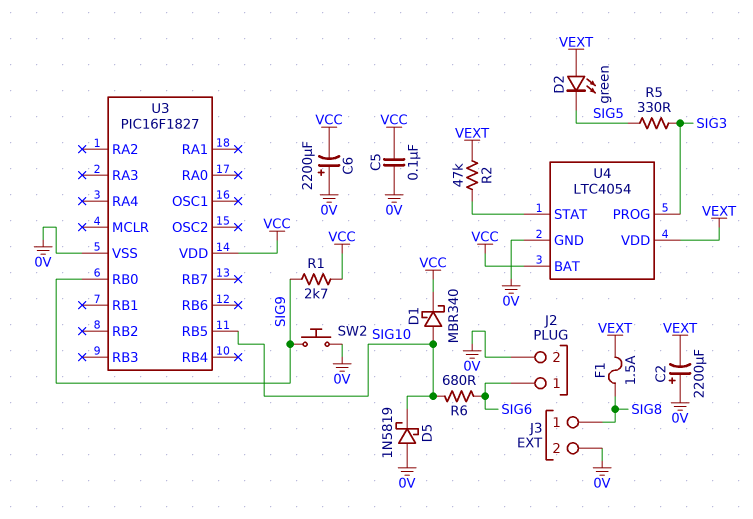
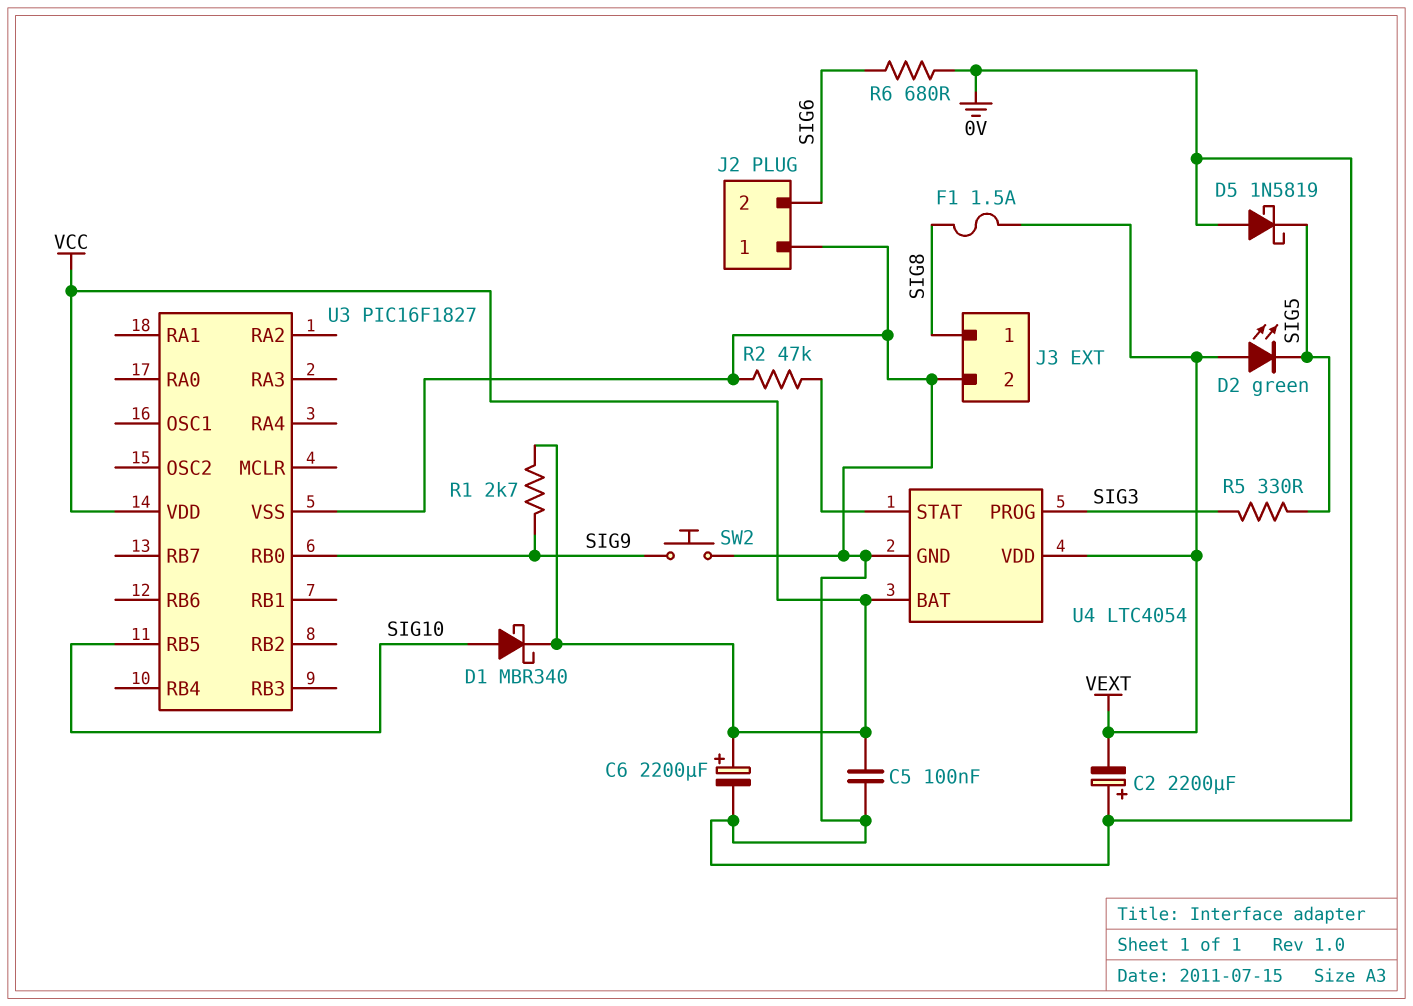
C6: 2200uF (plus 0V, minus VCC) -> 2200uF (plus VCC, minus 0V)
D5: schottky 1N5819 (A 0V, K SIG10) -> schottky 1N5819 (A 0V, K SIG5)
J2 pin 1: SIG6 -> 0V
J2 pin 2: 0V -> SIG6
R2: 47k (U4/STAT, VEXT) -> 47k (0V, U4/STAT)
R6: 680 (SIG6, SIG10) -> 680 (0V, SIG6)

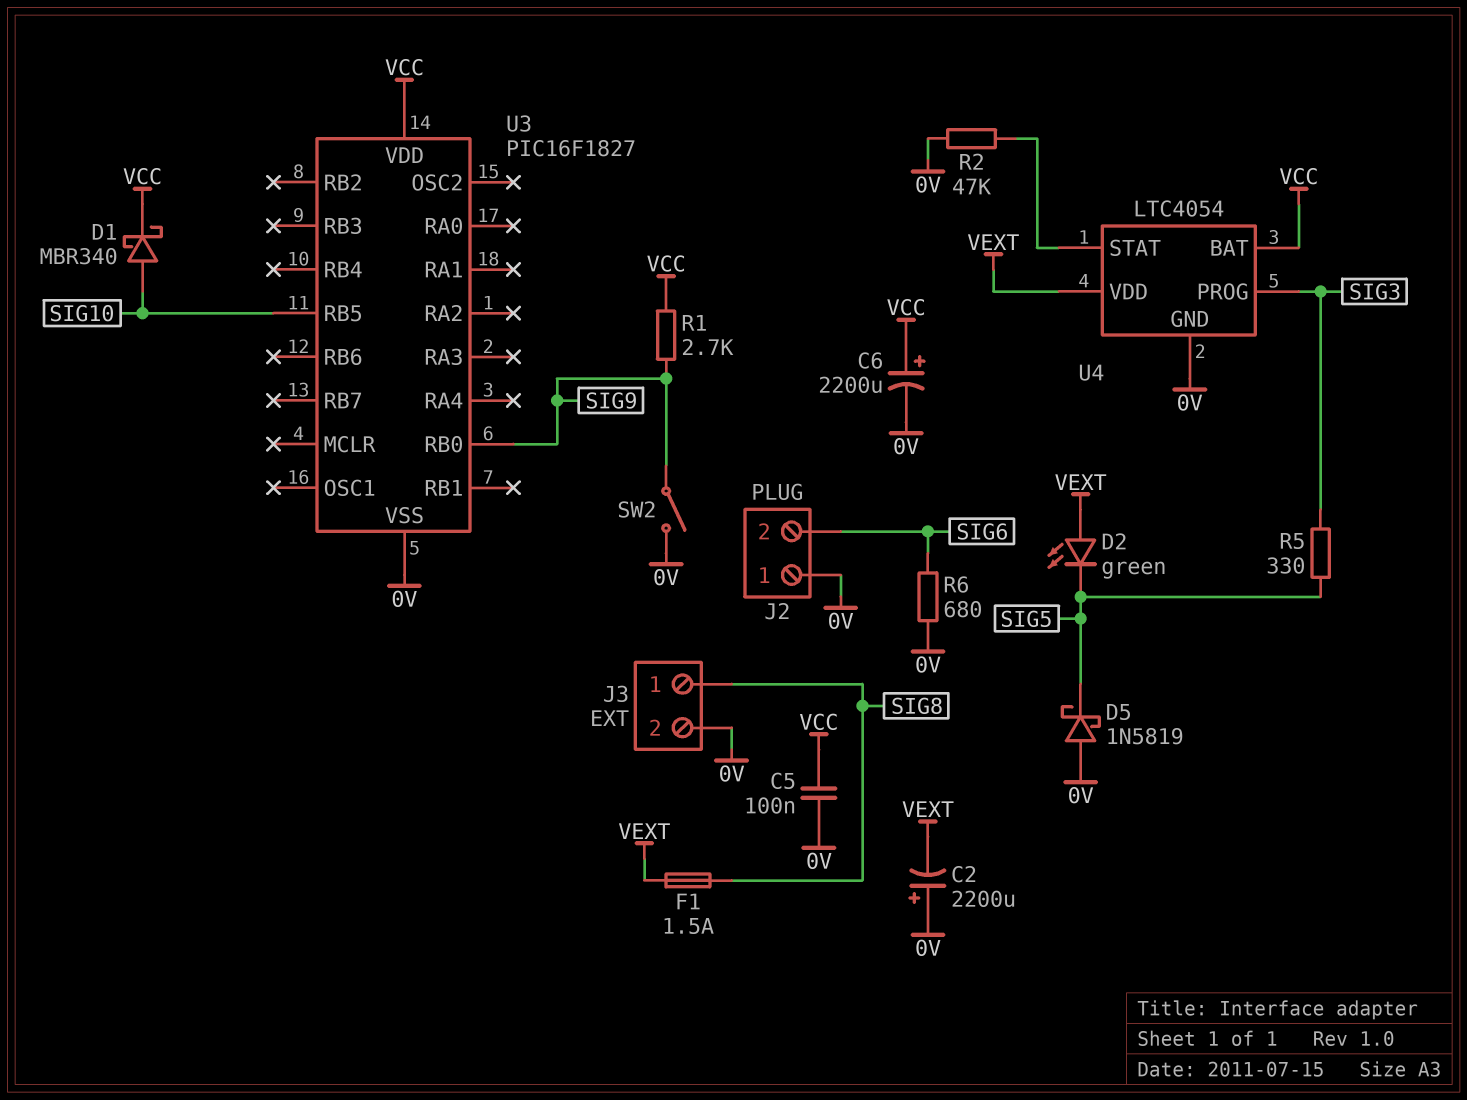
SW2: button (0V, SIG9) -> switch (0V, SIG9)

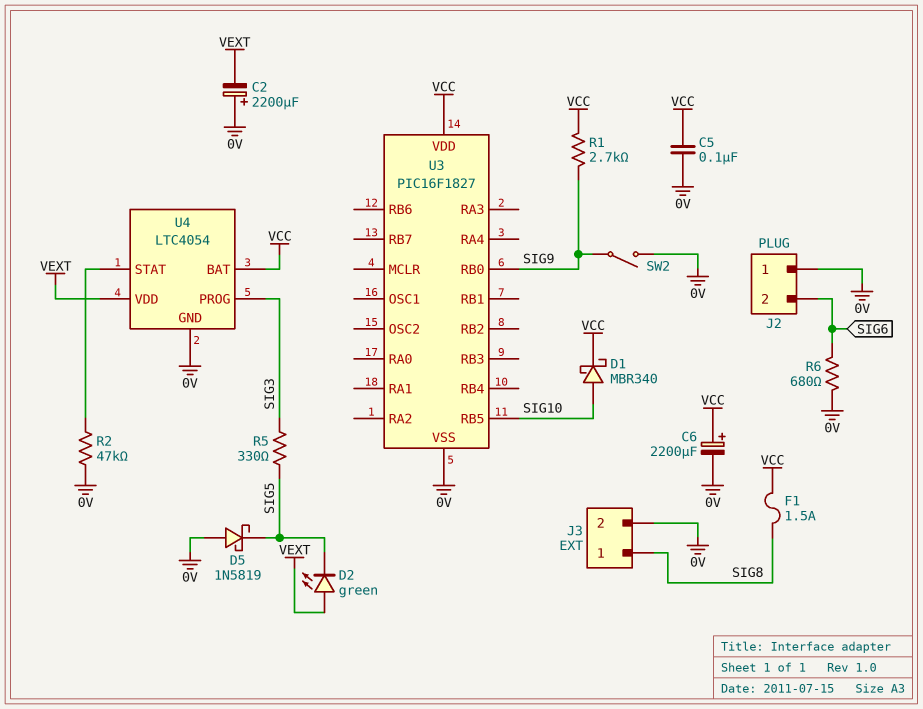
F1: 1.5A (SIG8, VEXT) -> 1.5A (SIG8, VCC)

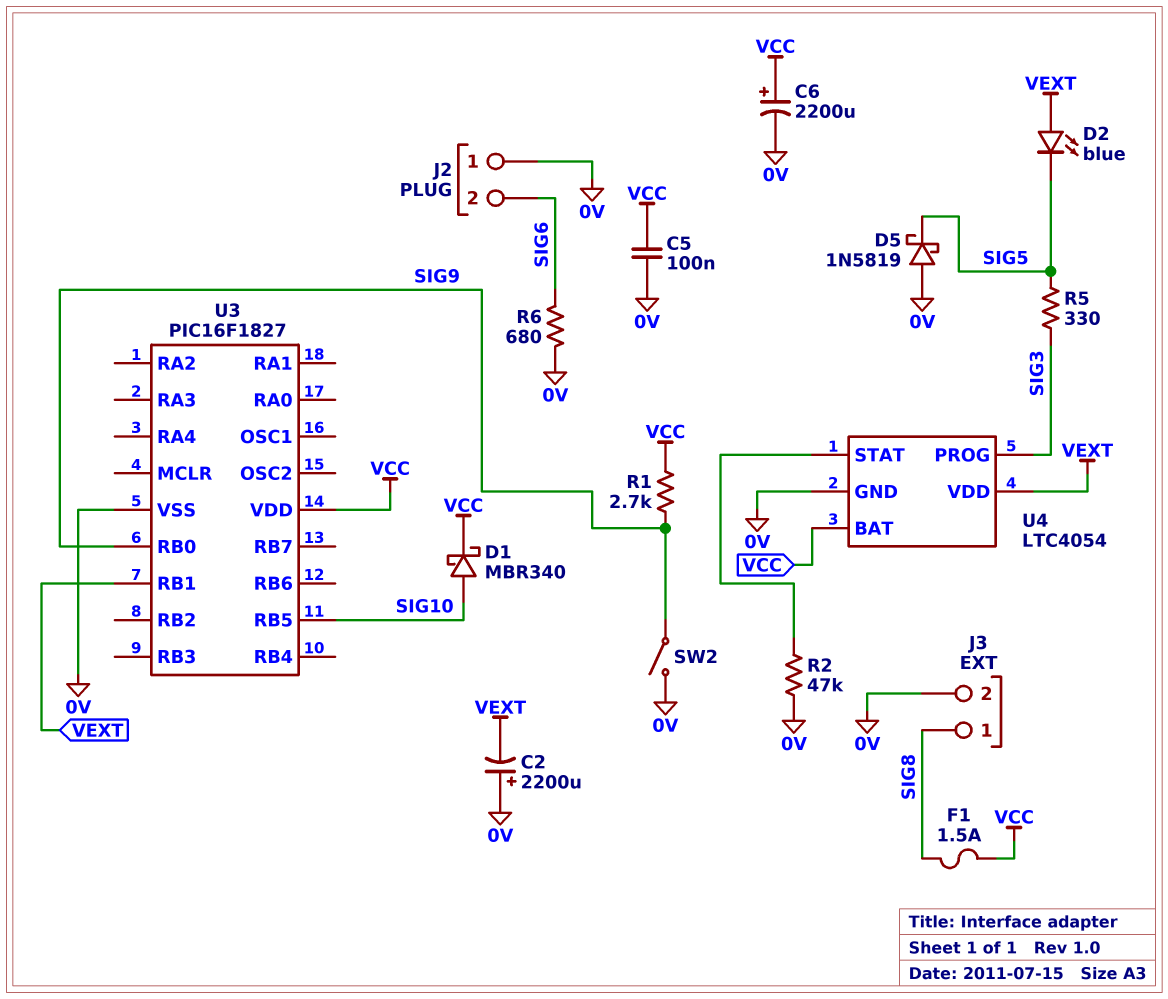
D2: LED green (A VEXT, K SIG5) -> LED blue (A VEXT, K SIG5)
U3 pin RB1: none -> VEXT

